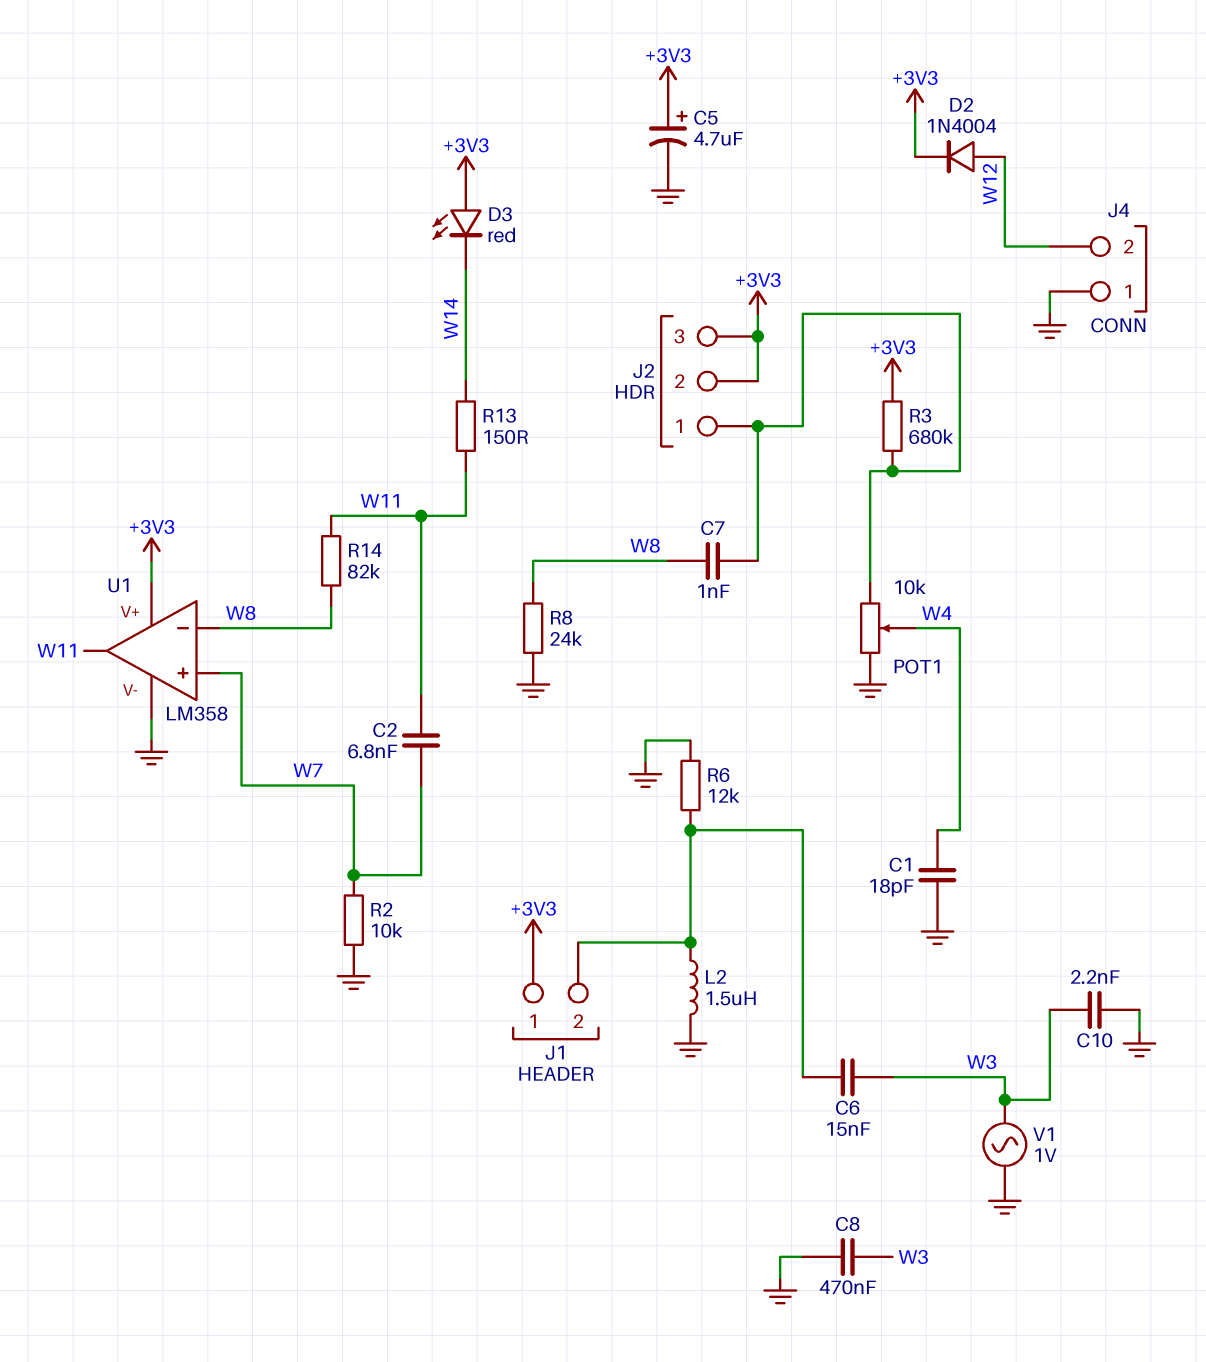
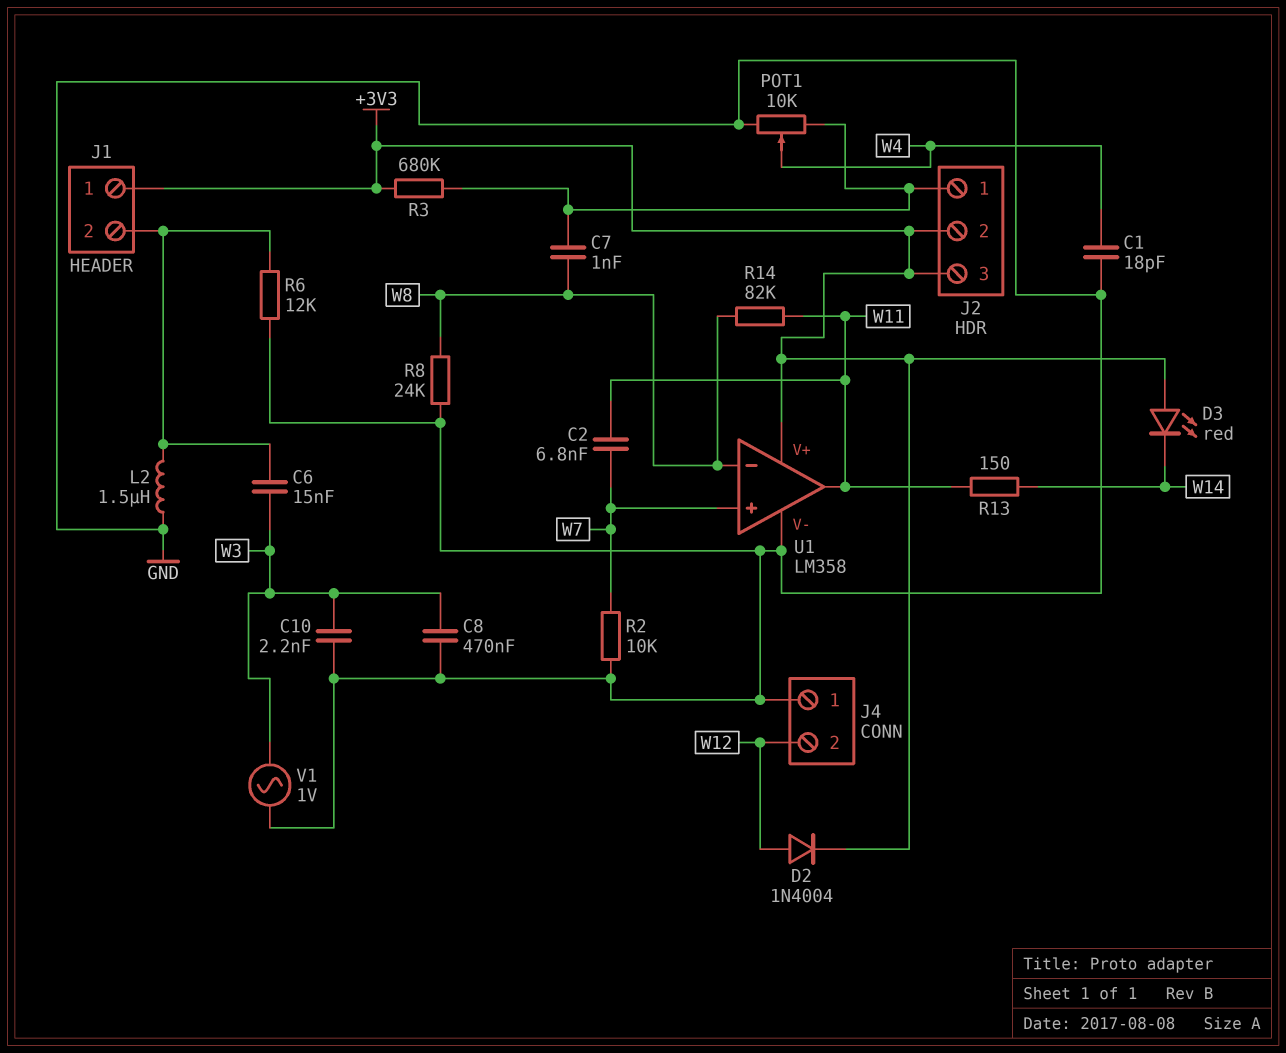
C5: 4.7uF (plus +3V3, minus GND) -> none

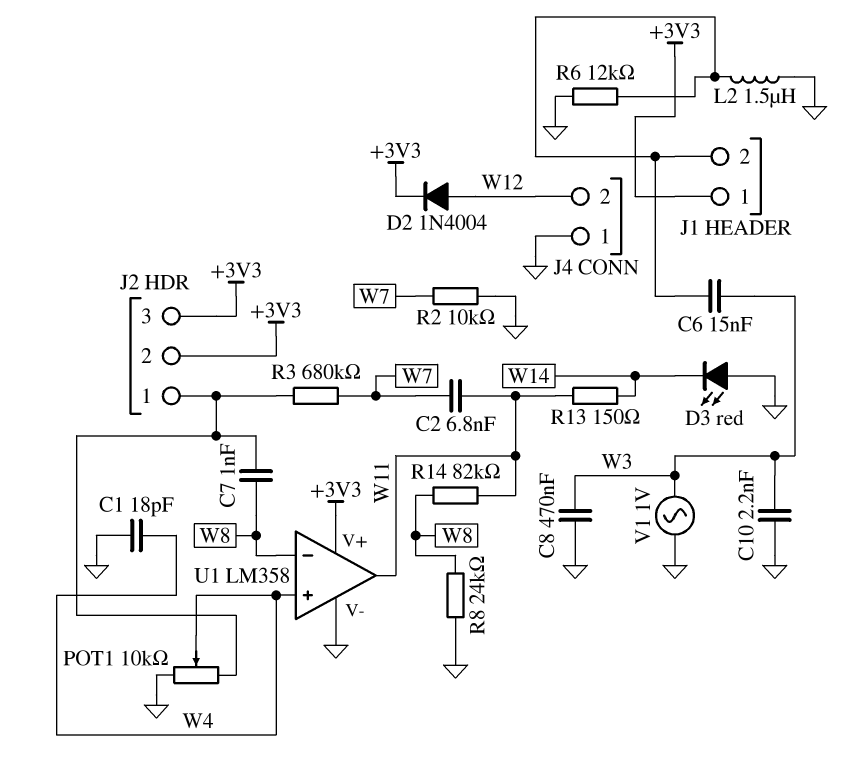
D3: LED red (A +3V3, K W14) -> LED red (A GND, K W14)
R3: 680k (+3V3, J2/1) -> 680k (J2/1, W7)
U1 pin in+: W7 -> W4

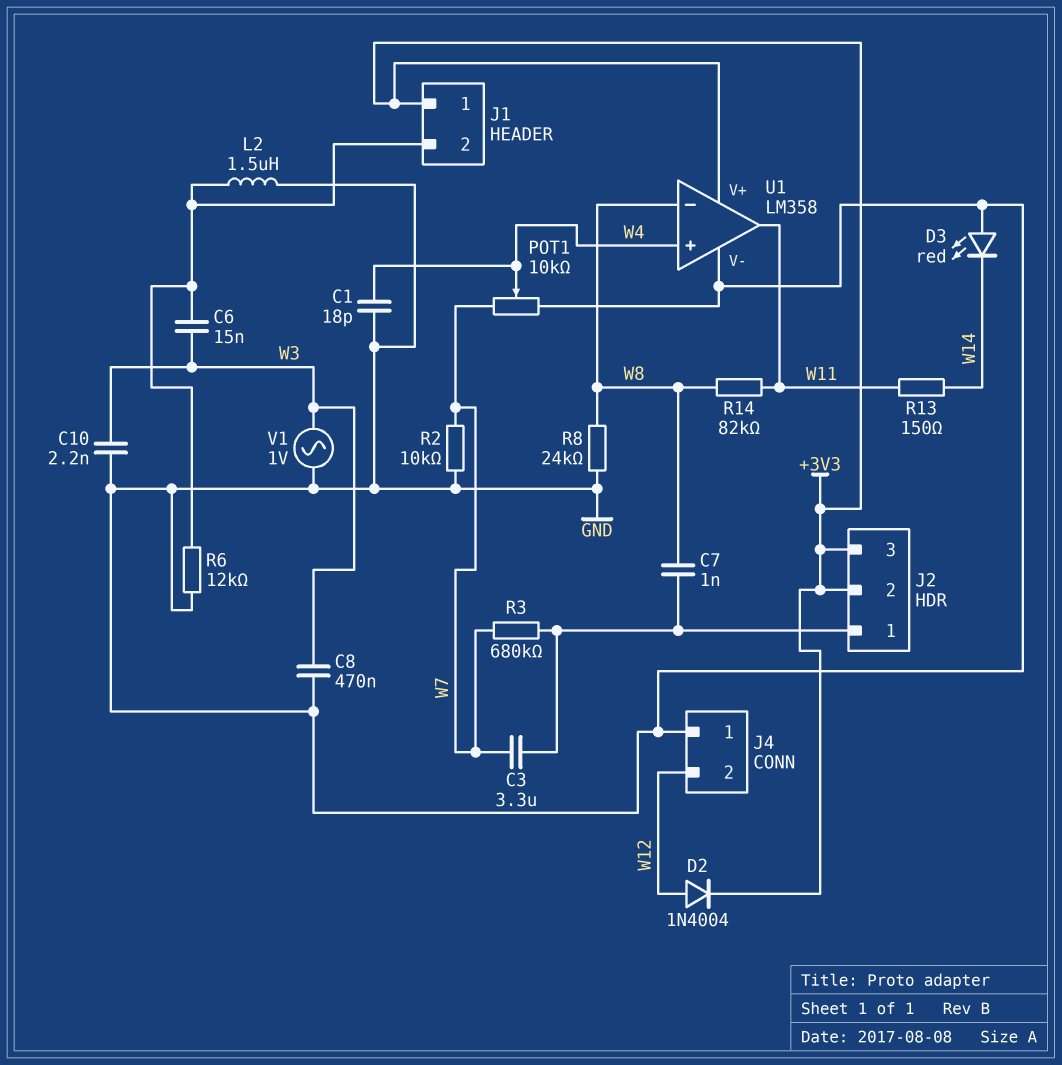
C2: 6.8nF (W7, W11) -> none
C3: none -> 3.3uF (J2/1, W7)
POT1: 10k (GND, J2/1, wiper W4) -> 10k (GND, W7, wiper W4)

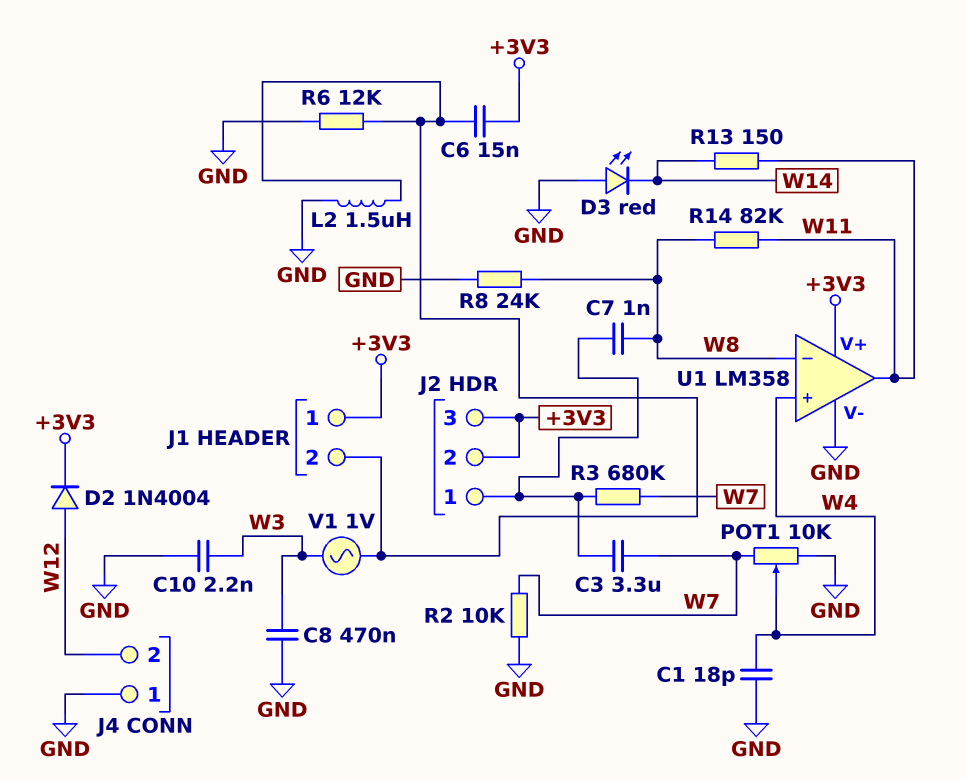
C6: 15nF (J1/2, W3) -> 15nF (+3V3, J1/2)
V1: AC 1V (GND, W3) -> AC 1V (J1/2, W3)

